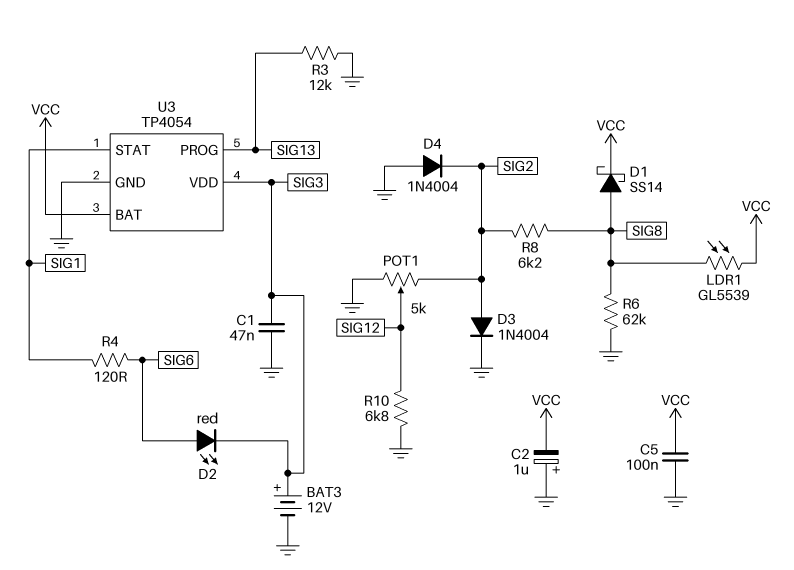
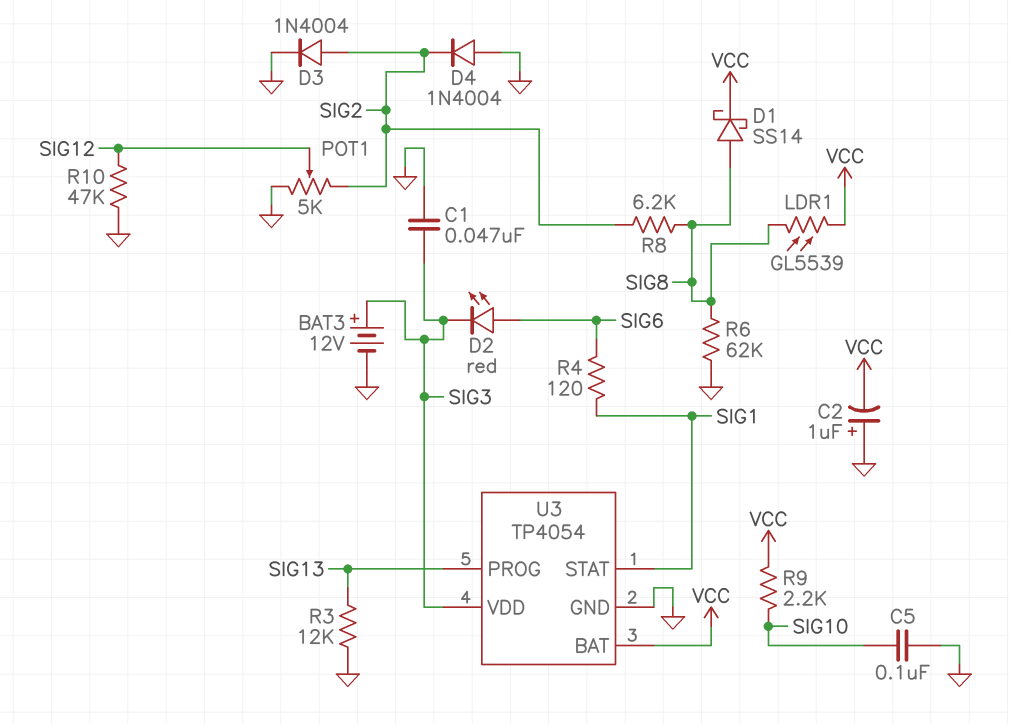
C5: 100nF (GND, VCC) -> 100nF (GND, SIG10)
R9: none -> 2.2k (SIG10, VCC)
R10: 6.8k (GND, SIG12) -> 47k (GND, SIG12)

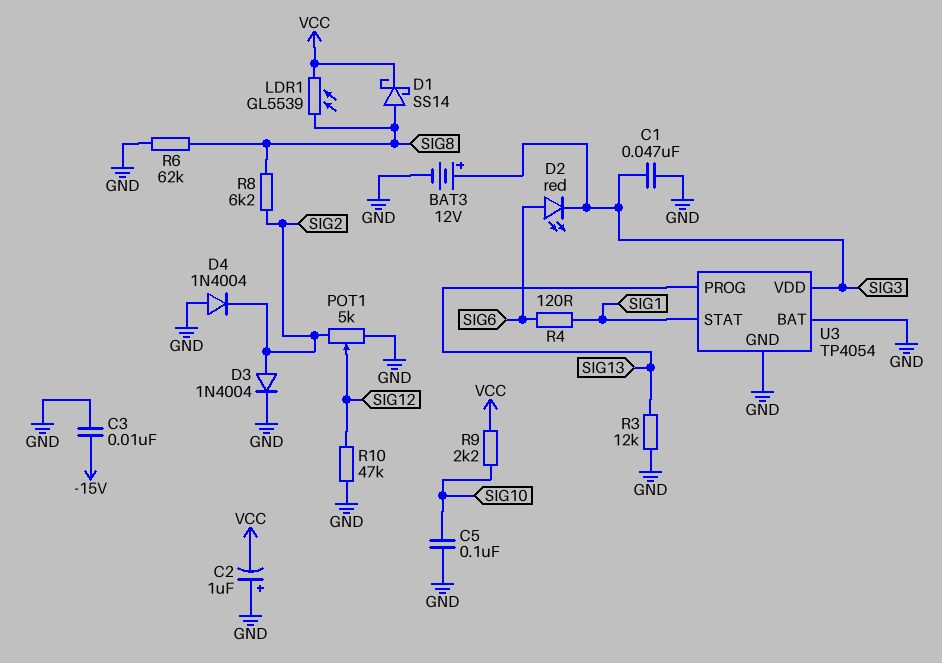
C3: none -> 10nF (-15V, GND)
U3 pin BAT: VCC -> GND

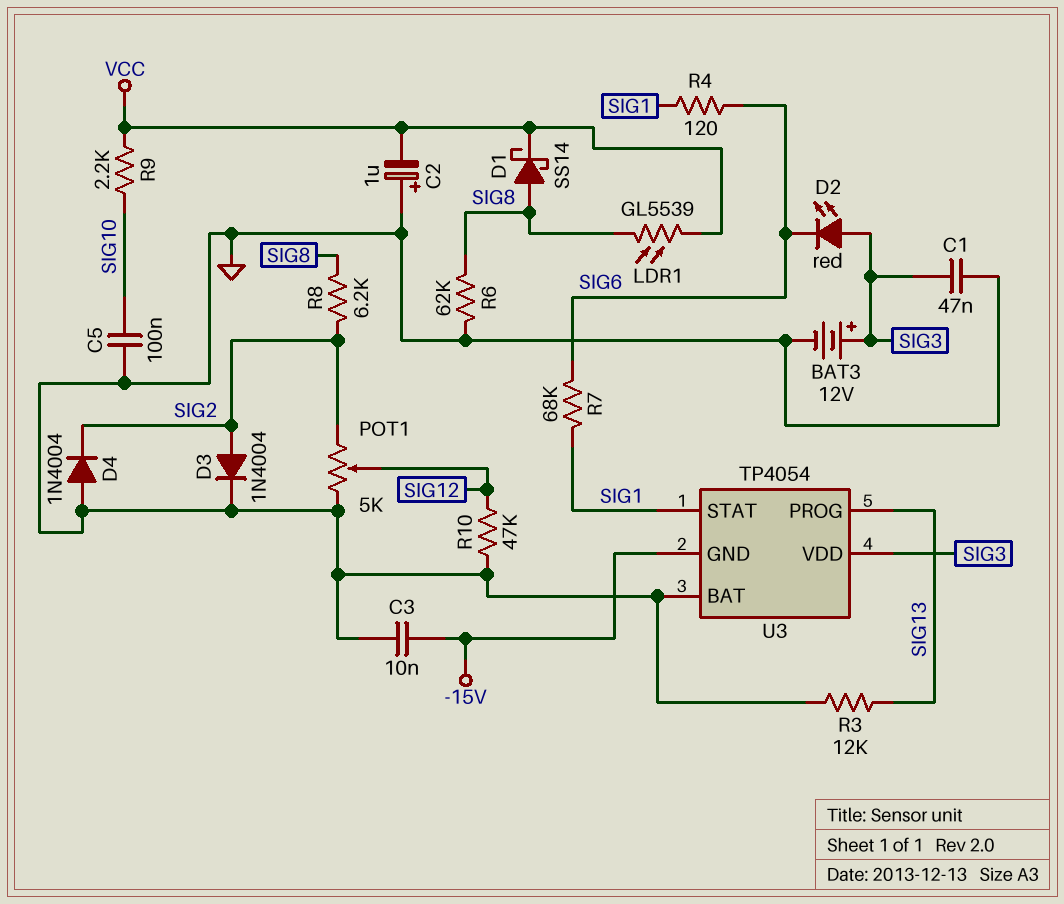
D2: LED red (A SIG6, K SIG3) -> LED red (A SIG3, K SIG6)
R7: none -> 68k (SIG1, SIG6)
U3 pin GND: GND -> -15V

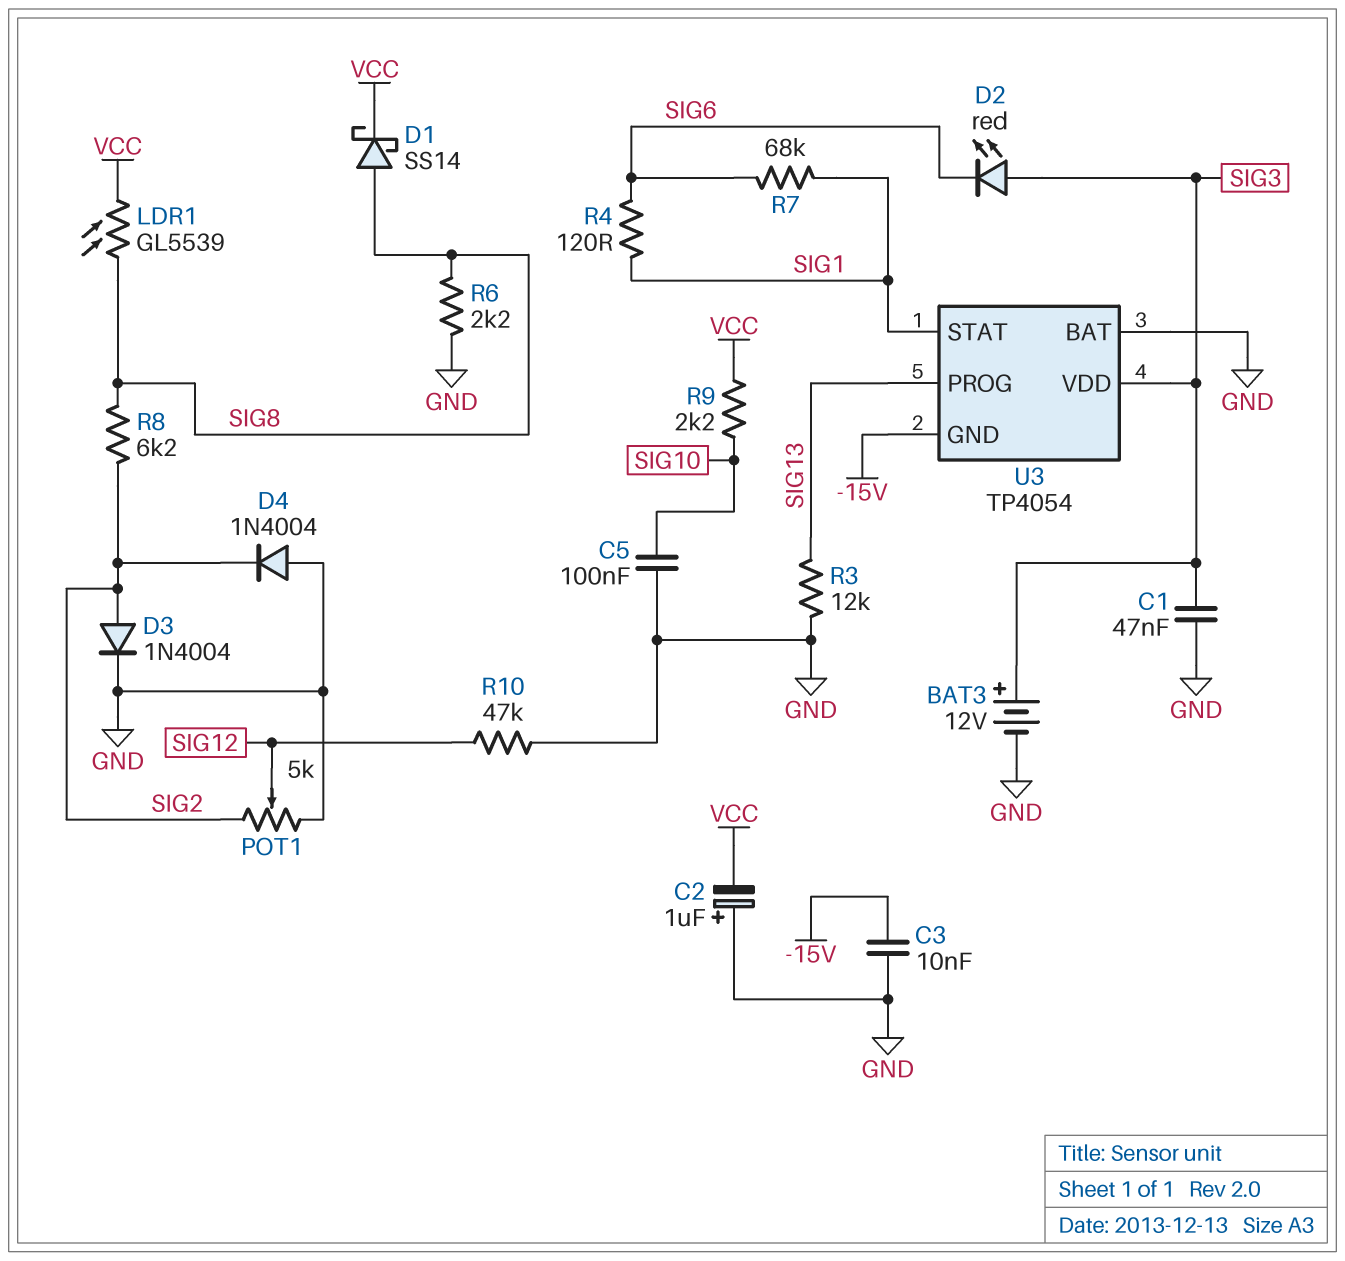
R6: 62k (GND, SIG8) -> 2.2k (GND, SIG8)

